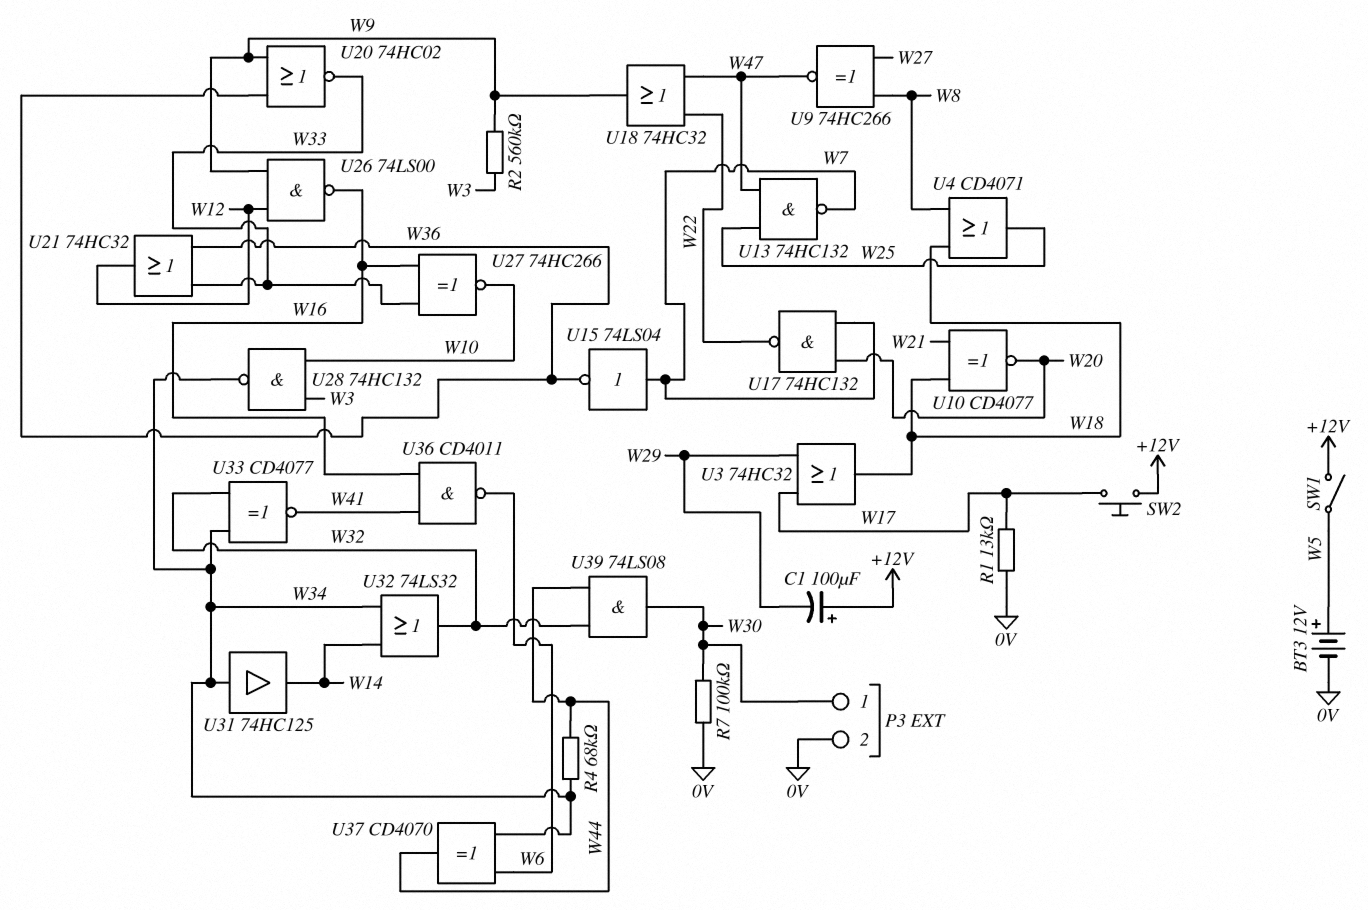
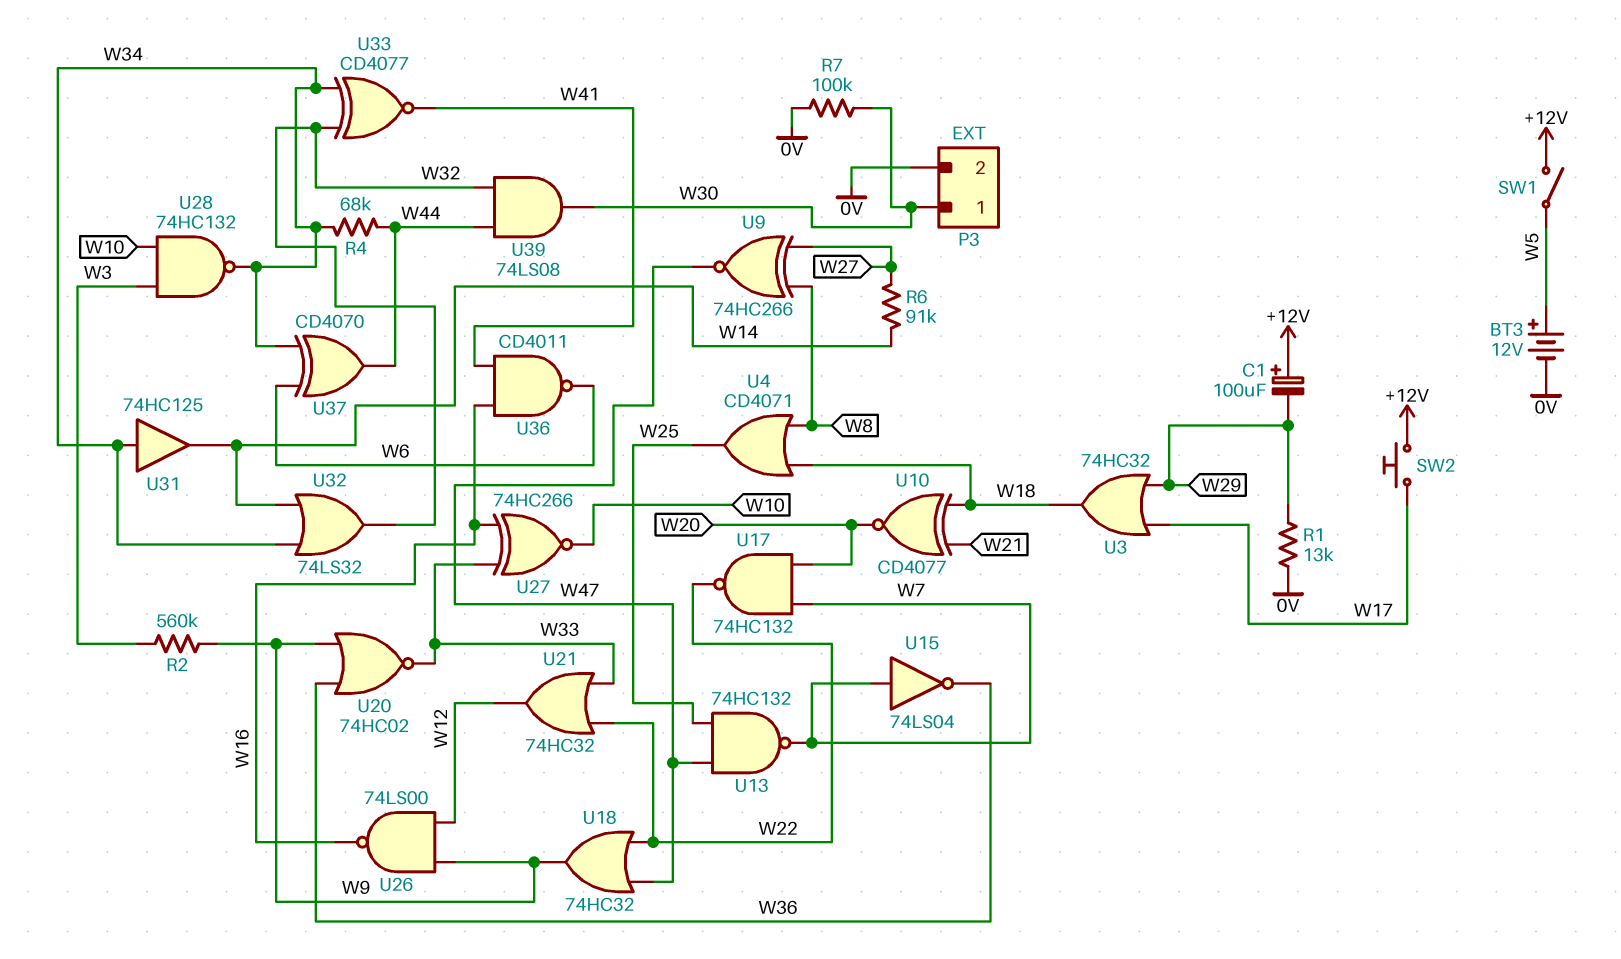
R1: 13k (0V, W17) -> 13k (0V, W29)
R6: none -> 91k (W14, W27)
U21: OR 74HC32 (in W33, in W36, out W12) -> OR 74HC32 (in W22, in W33, out W12)

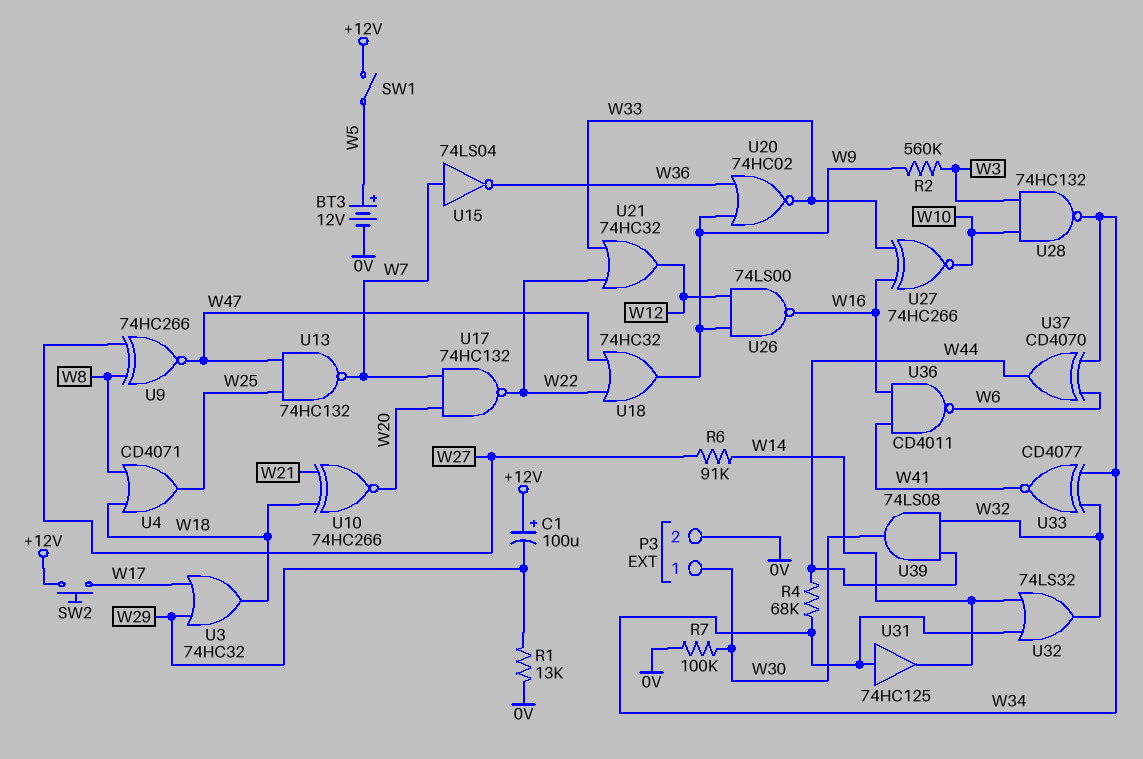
U10: XNOR CD4077 (in W18, in W21, out W20) -> XNOR 74HC266 (in W18, in W21, out W20)

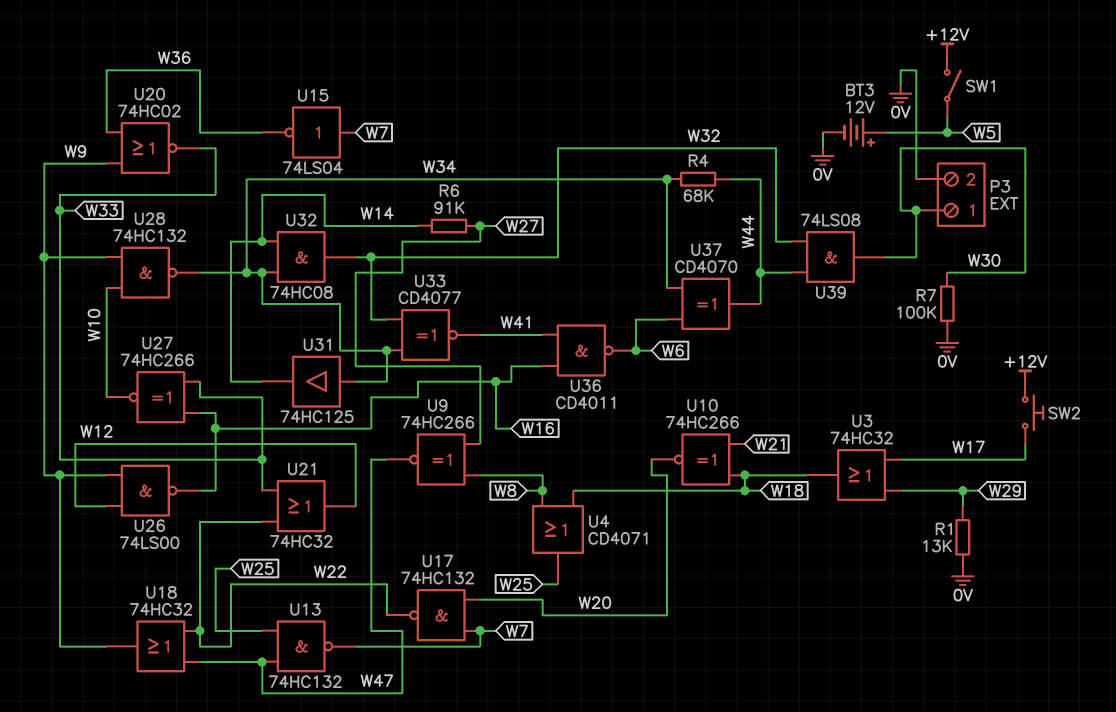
C1: 100uF (plus +12V, minus W29) -> none
R2: 560k (W3, W9) -> none
U28: NAND 74HC132 (in W3, in W10, out W34) -> NAND 74HC132 (in W9, in W10, out W34)
U32: OR 74LS32 (in W14, in W34, out W32) -> AND 74HC08 (in W14, in W34, out W32)

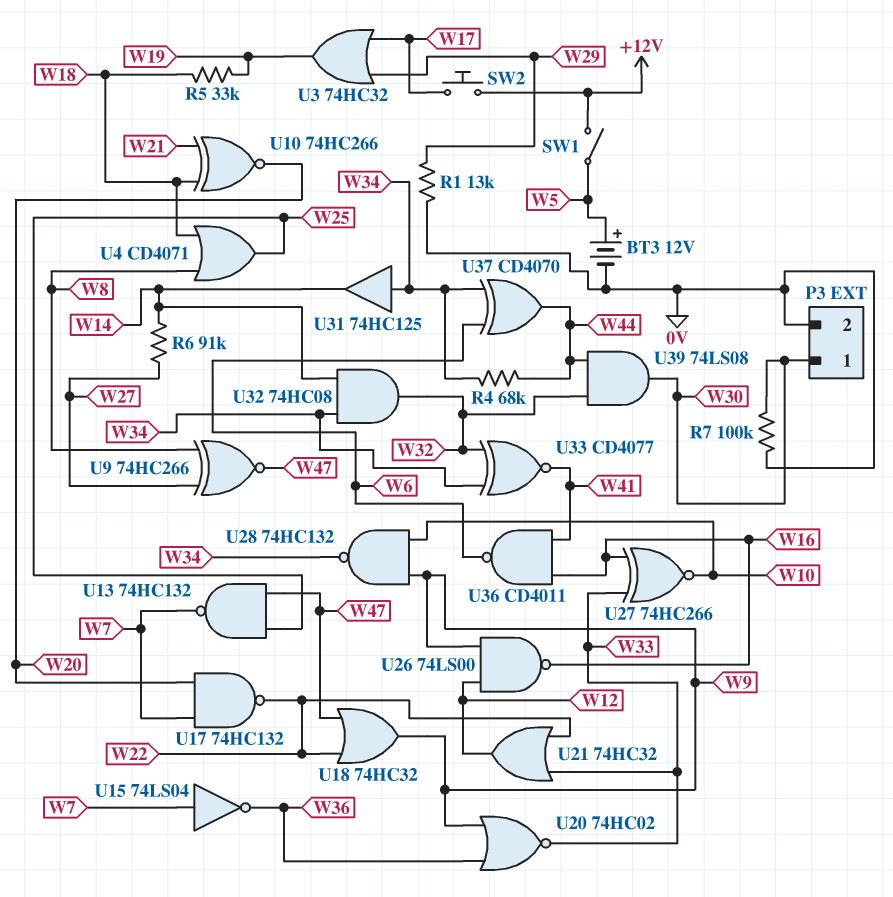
R5: none -> 33k (W18, W19)
U3: OR 74HC32 (in W17, in W29, out W18) -> OR 74HC32 (in W17, in W29, out W19)

